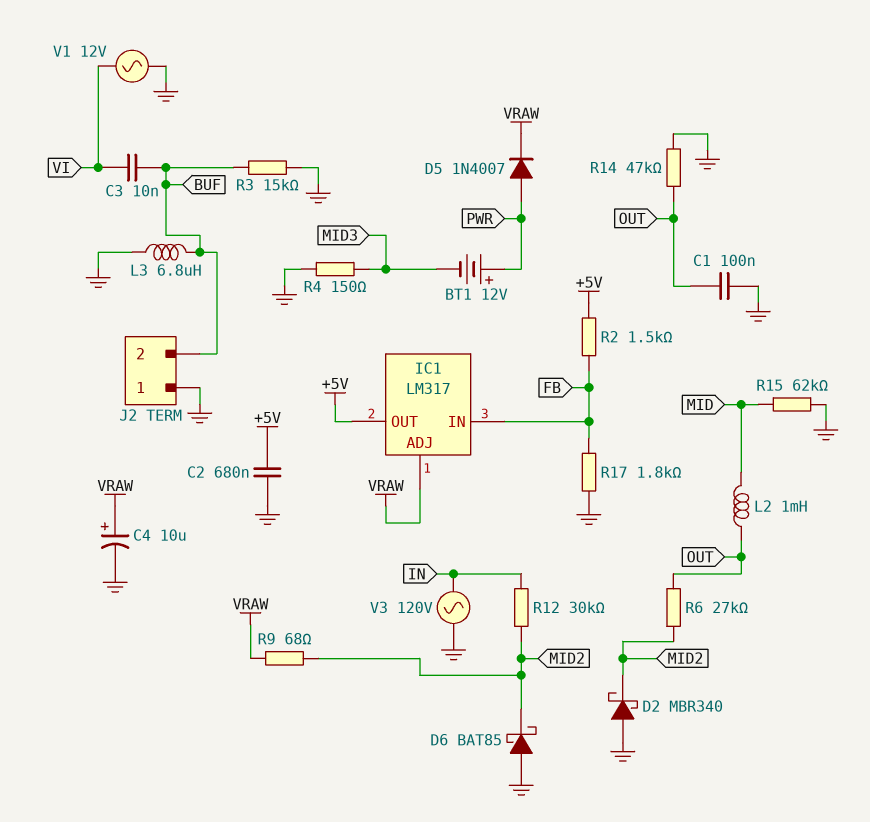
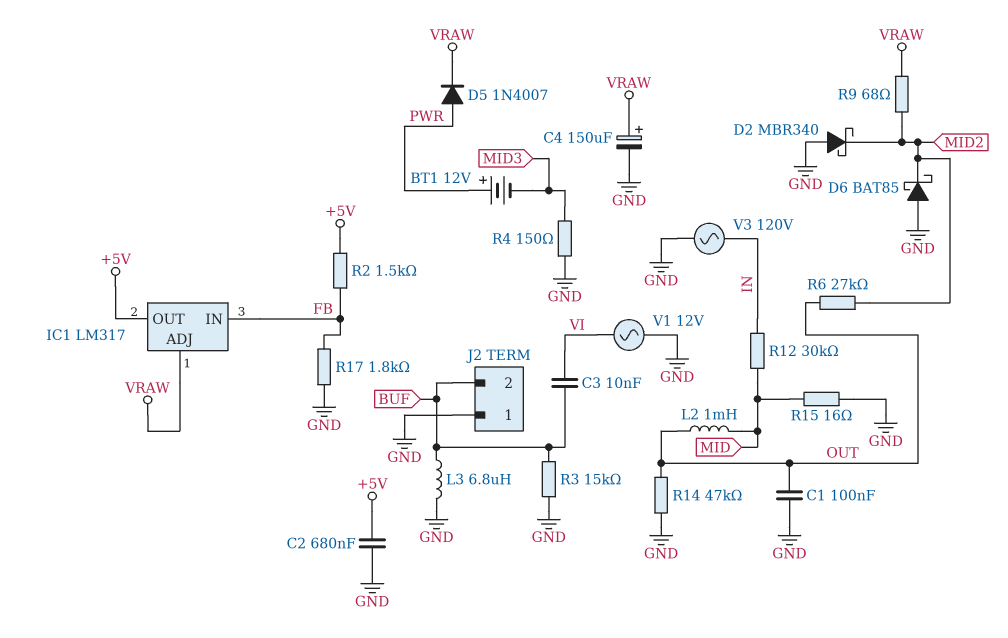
C4: 10uF (plus VRAW, minus GND) -> 150uF (plus VRAW, minus GND)
R12: 30k (IN, MID2) -> 30k (IN, MID)
R15: 62k (GND, MID) -> 16 (GND, MID)

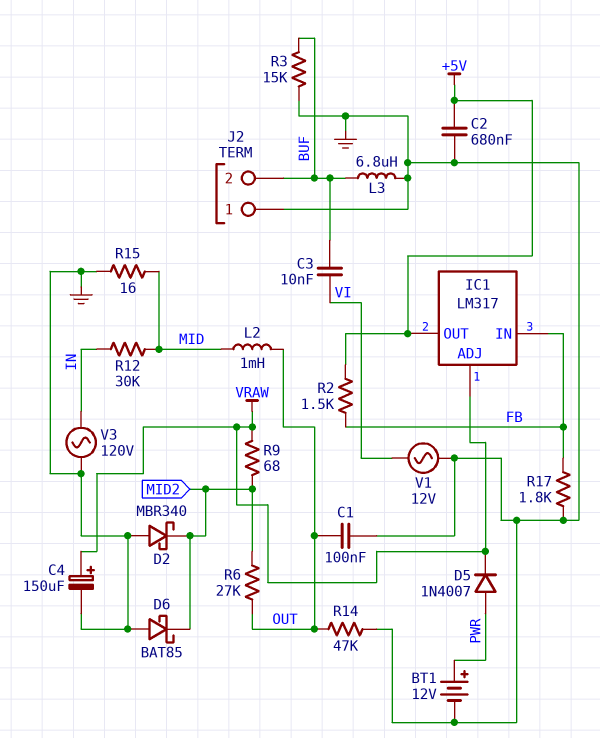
BT1: 12V (plus PWR, minus MID3) -> 12V (plus PWR, minus GND)
R4: 150 (GND, MID3) -> none

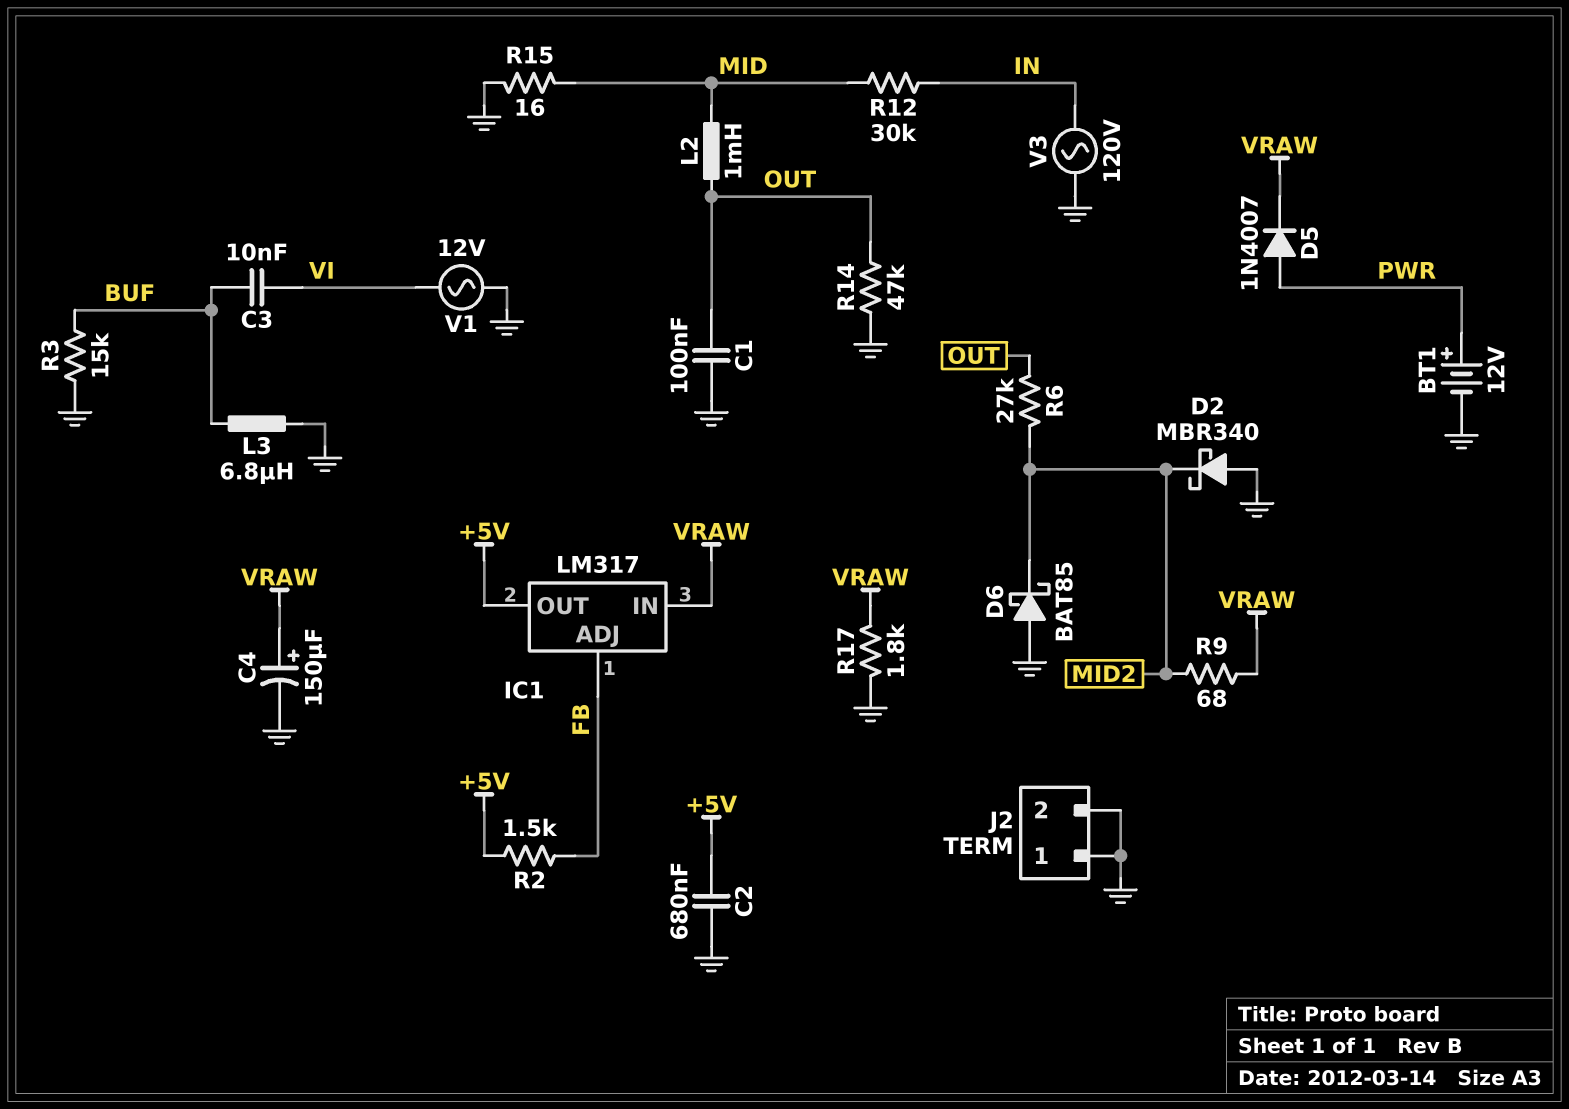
IC1 pin ADJ: VRAW -> FB
IC1 pin IN: FB -> VRAW
J2 pin 2: BUF -> GND
R17: 1.8k (FB, GND) -> 1.8k (GND, VRAW)

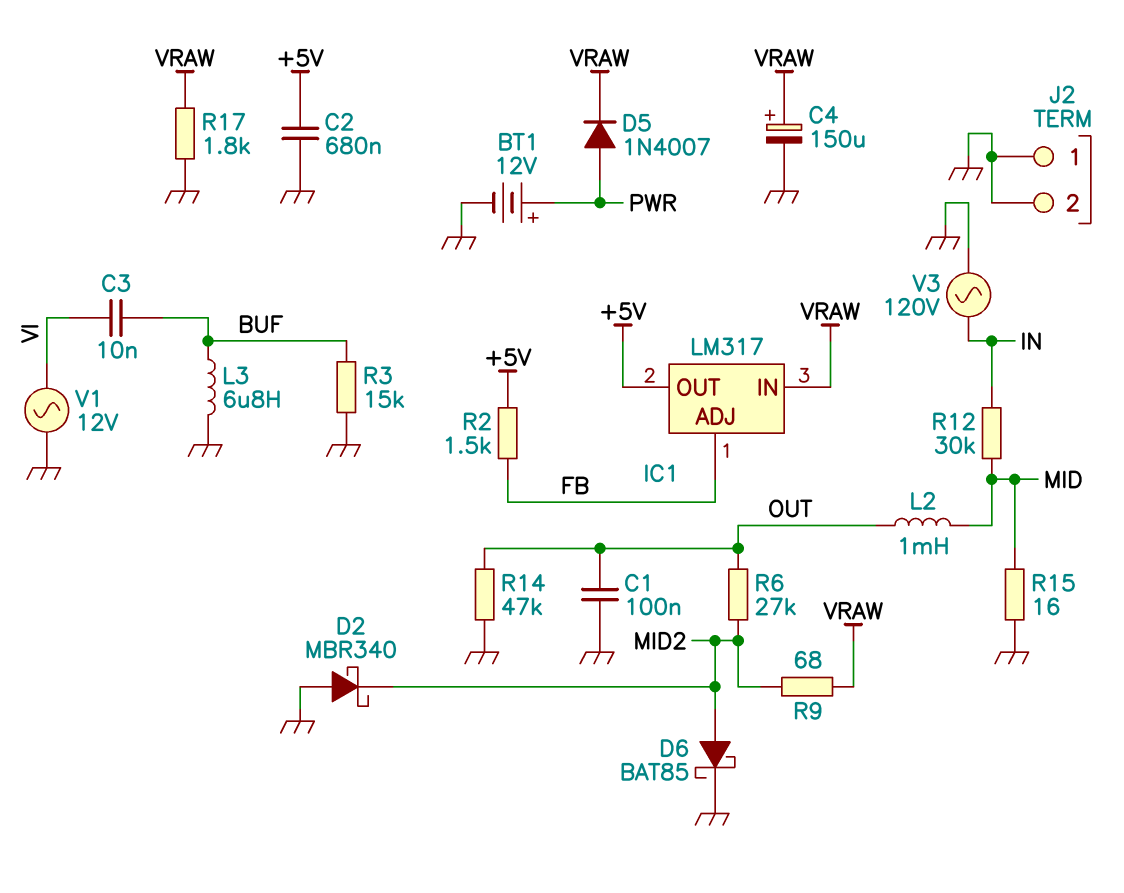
D6: schottky BAT85 (A GND, K MID2) -> schottky BAT85 (A MID2, K GND)

